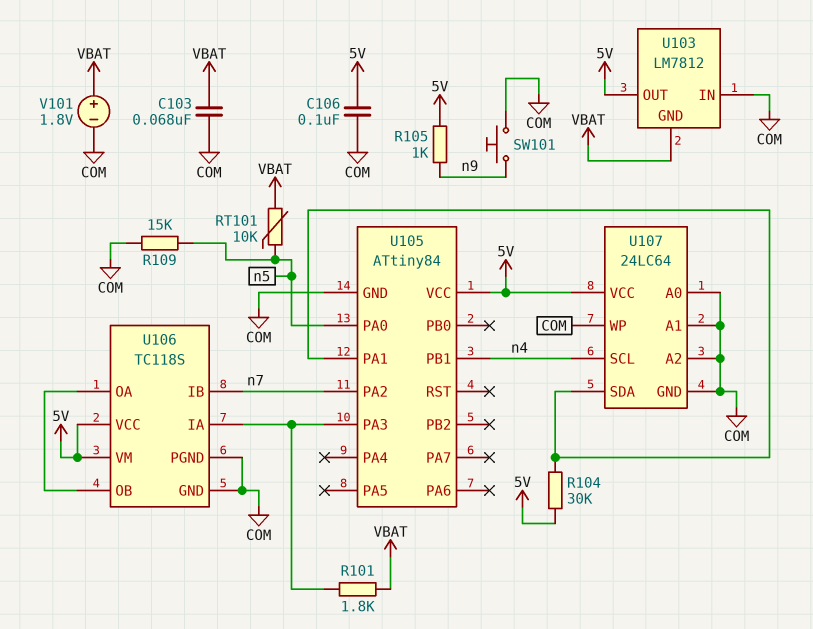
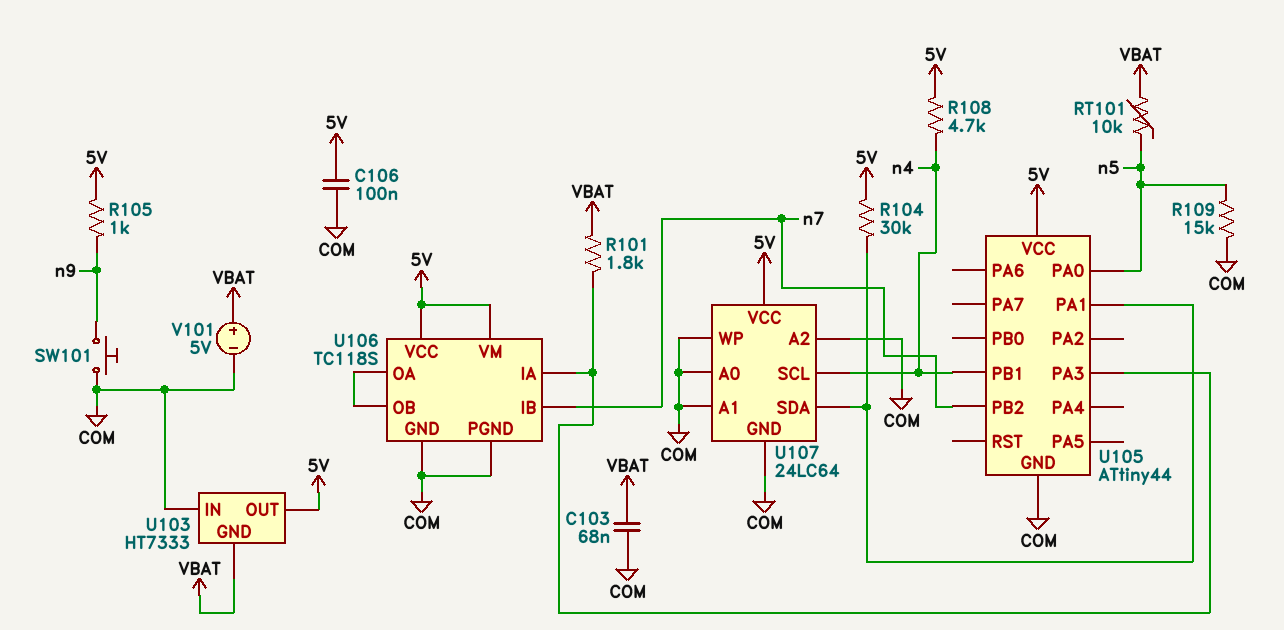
R108: none -> 4.7k (5V, n4)
U103: LM7812 -> HT7333
U105: ATtiny84 -> ATtiny44
U105 pin PA2: n7 -> none
U105 pin PB2: none -> n7
V101: 1.8V (plus VBAT, minus COM) -> 5V (plus VBAT, minus COM)

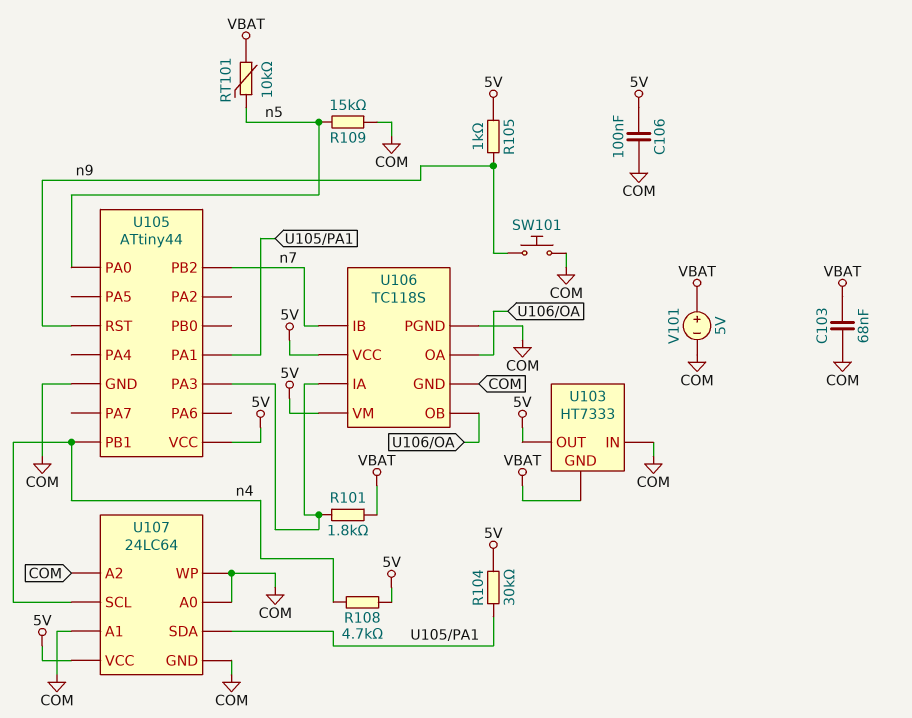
U105 pin RST: none -> n9

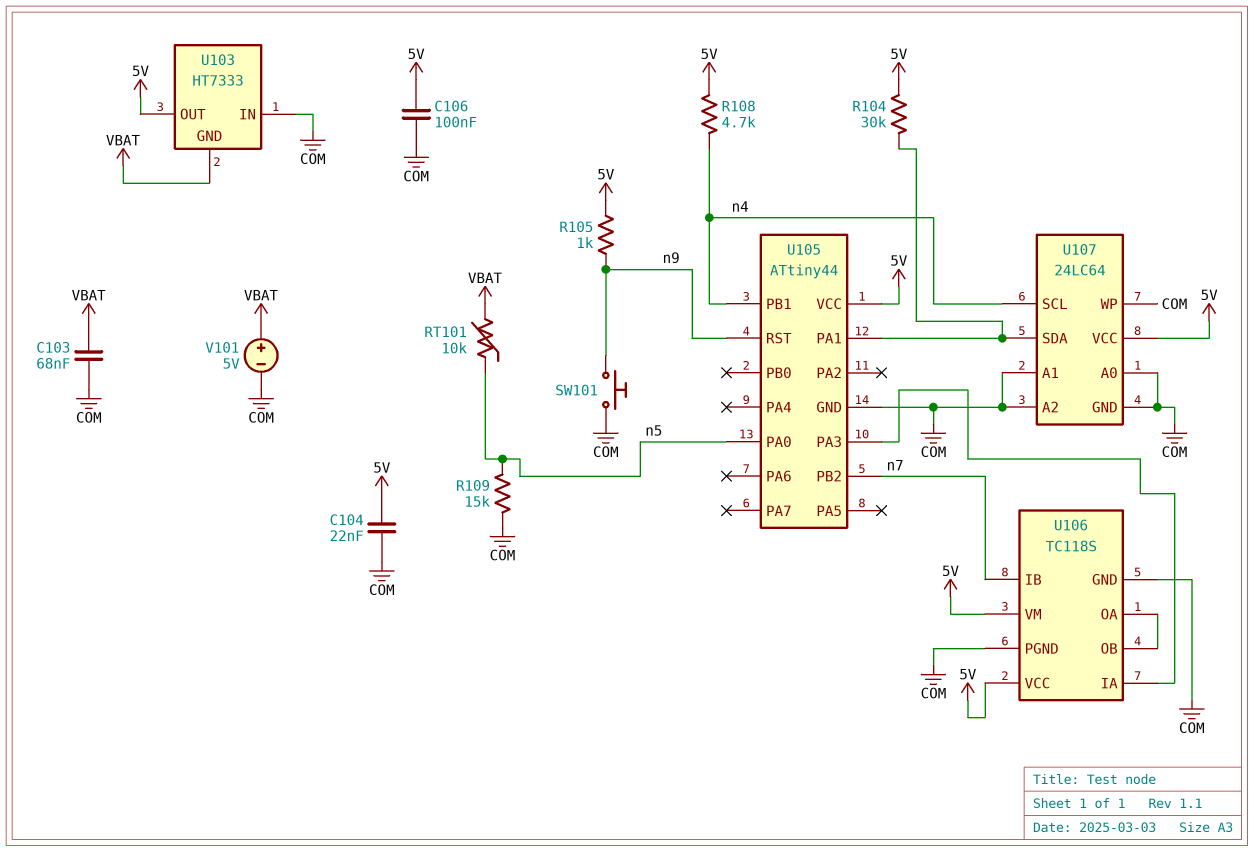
C104: none -> 22nF (5V, COM)
R101: 1.8k (U105/PA3, VBAT) -> none

